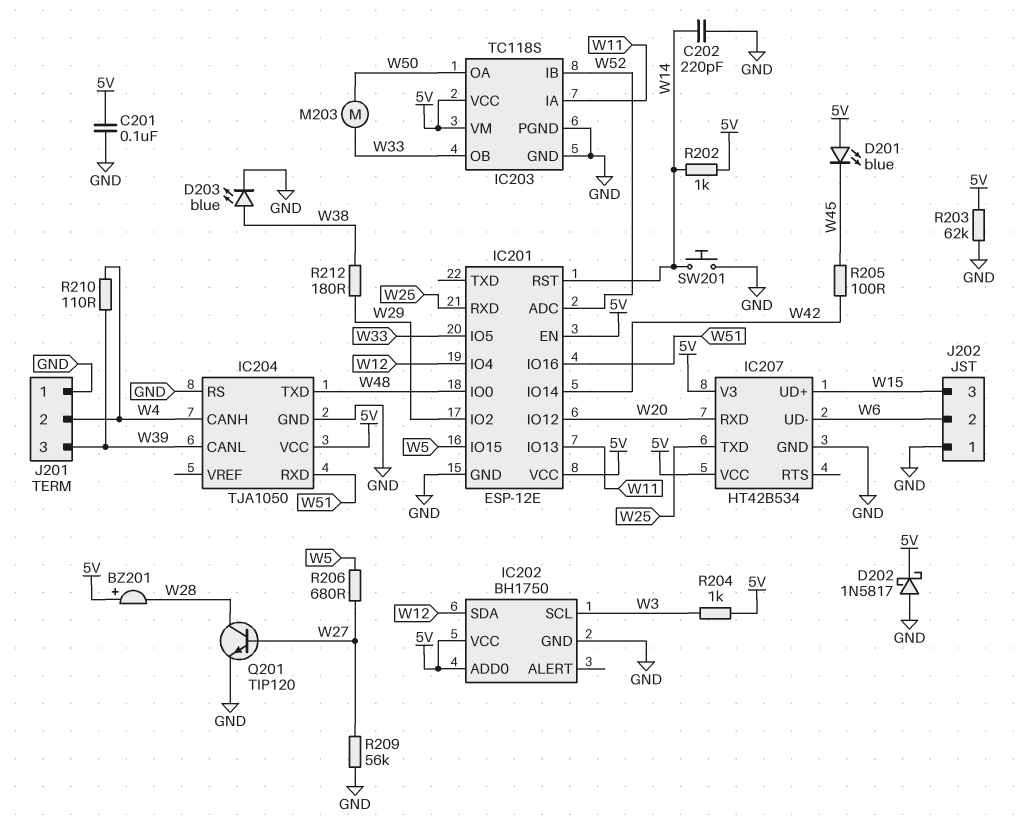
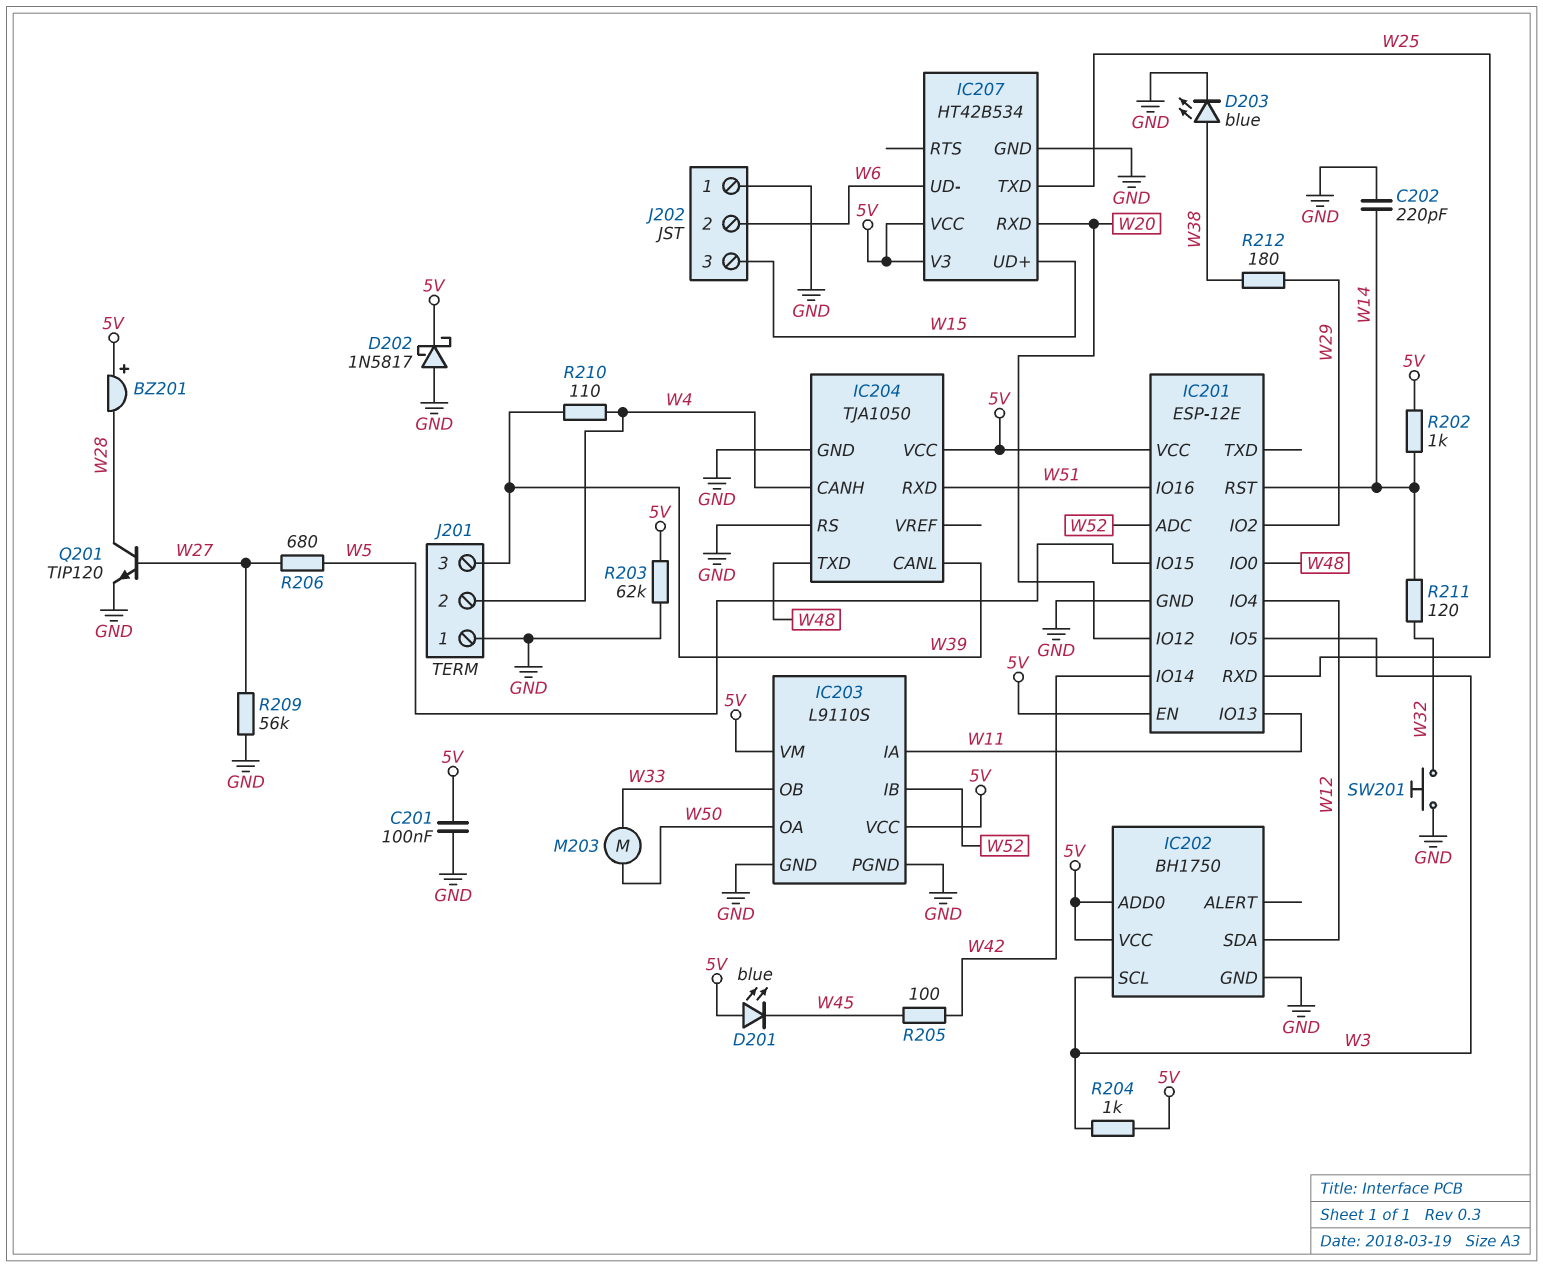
IC201 pin IO5: W33 -> W3
IC203: TC118S -> L9110S
R211: none -> 120 (W14, W32)
SW201: button (GND, W14) -> button (GND, W32)

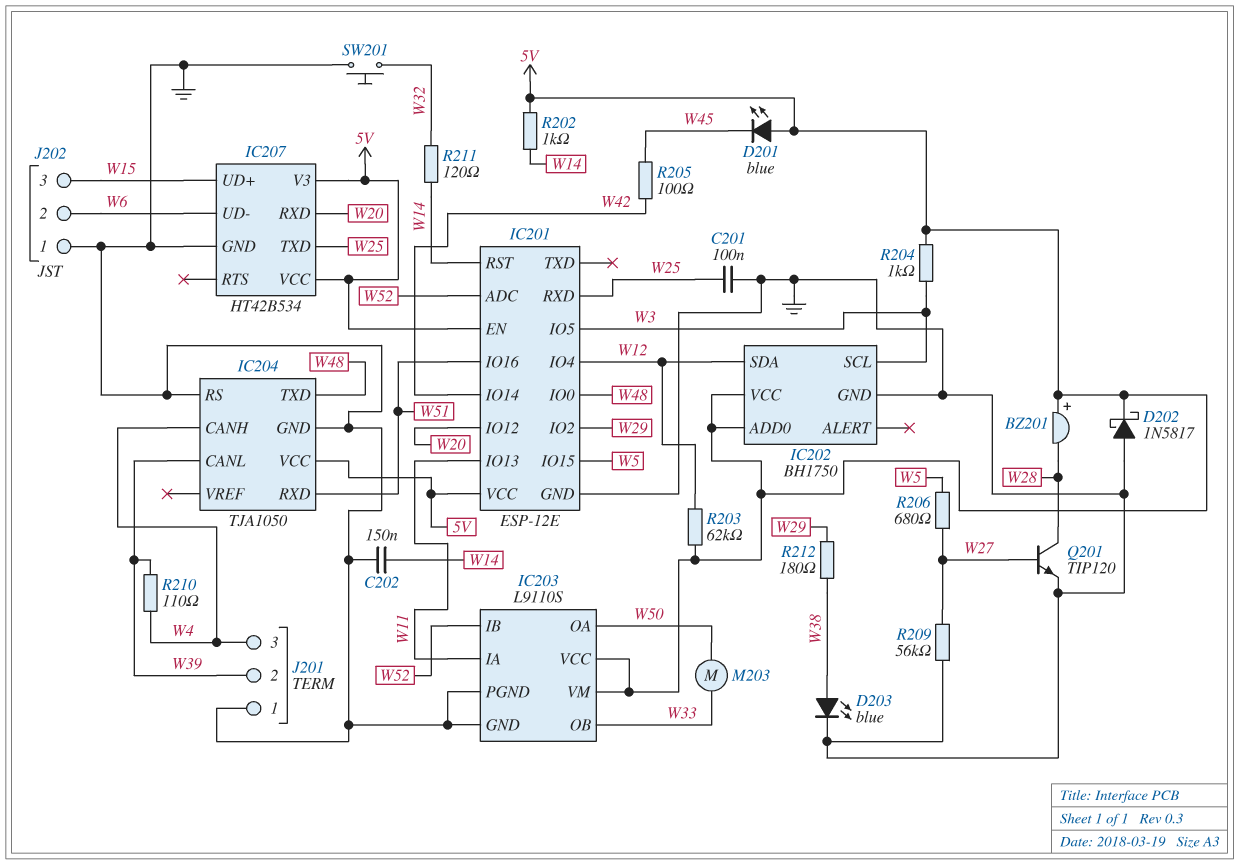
C201: 100nF (5V, GND) -> 100nF (GND, W25)
C202: 220pF (GND, W14) -> 150nF (GND, W14)
J201 pin 2: W4 -> W39
J201 pin 3: W39 -> W4
R203: 62k (5V, GND) -> 62k (5V, W12)

